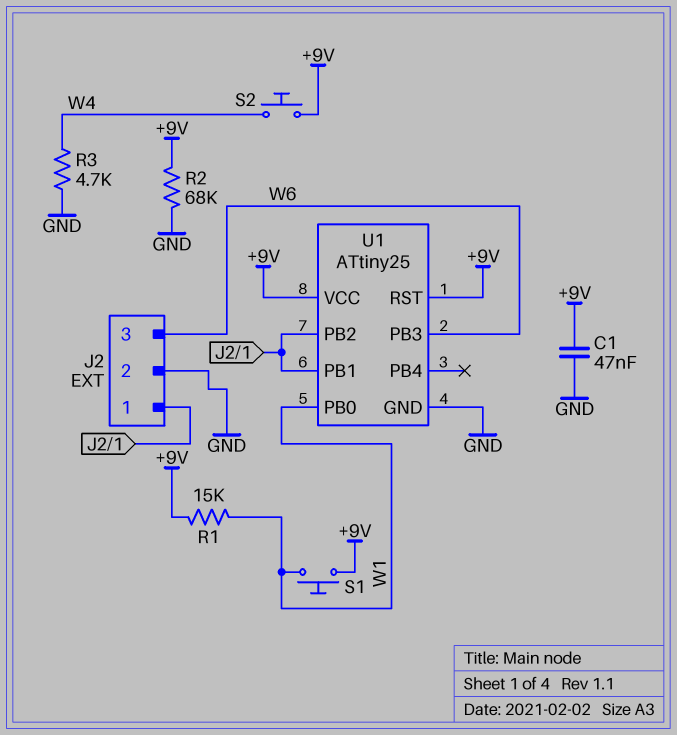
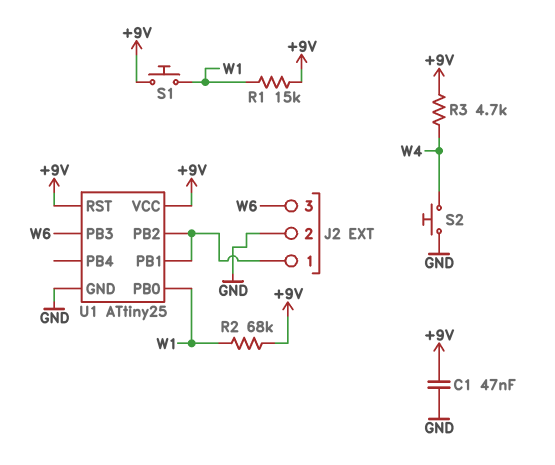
R2: 68k (+9V, GND) -> 68k (+9V, W1)
R3: 4.7k (GND, W4) -> 4.7k (+9V, W4)
S2: button (+9V, W4) -> button (GND, W4)

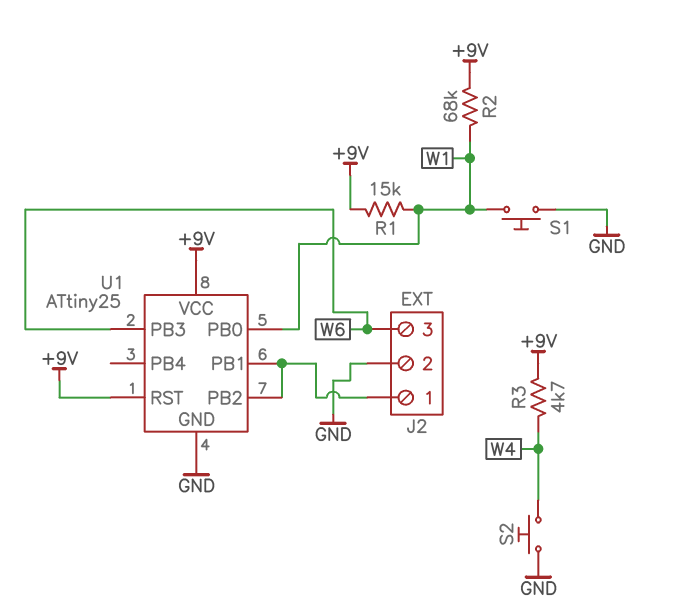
C1: 47nF (+9V, GND) -> none
S1: button (+9V, W1) -> button (GND, W1)

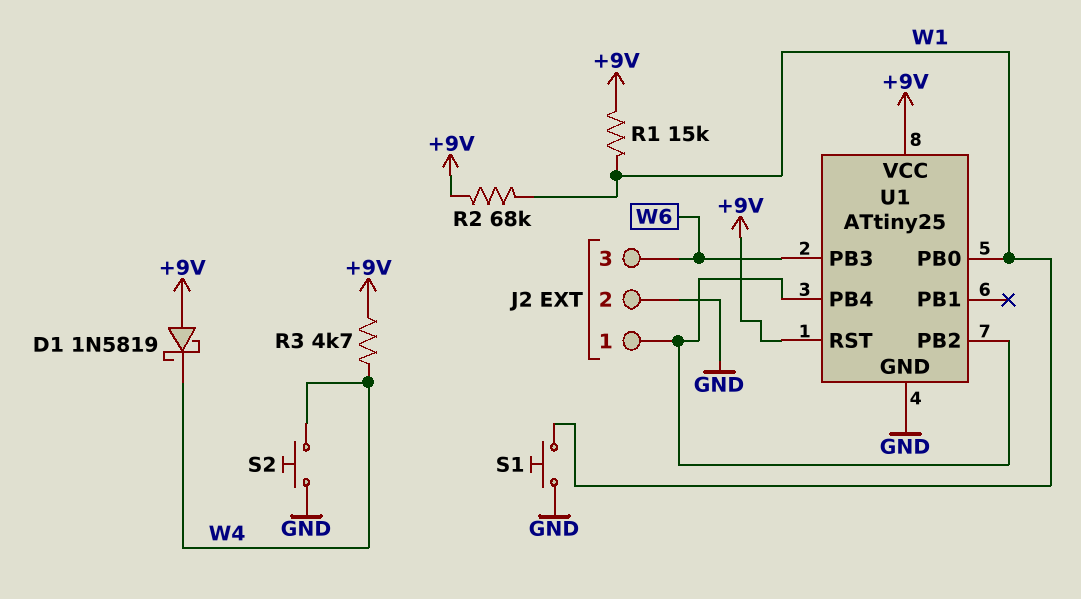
D1: none -> schottky 1N5819 (A +9V, K W4)
U1 pin PB1: J2/1 -> none
U1 pin PB4: none -> J2/1

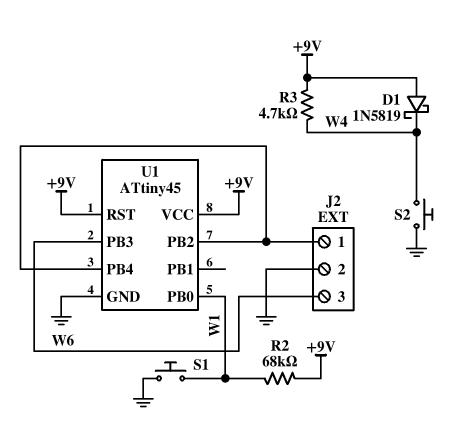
R1: 15k (+9V, W1) -> none
U1: ATtiny25 -> ATtiny45

